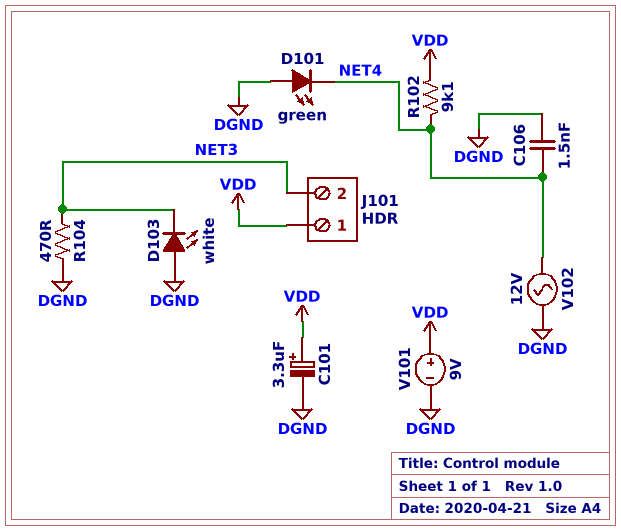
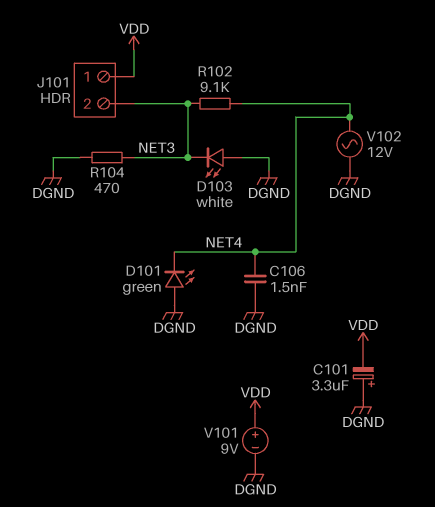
C101: 3.3uF (plus VDD, minus DGND) -> 3.3uF (plus DGND, minus VDD)
R102: 9.1k (NET4, VDD) -> 9.1k (NET3, NET4)

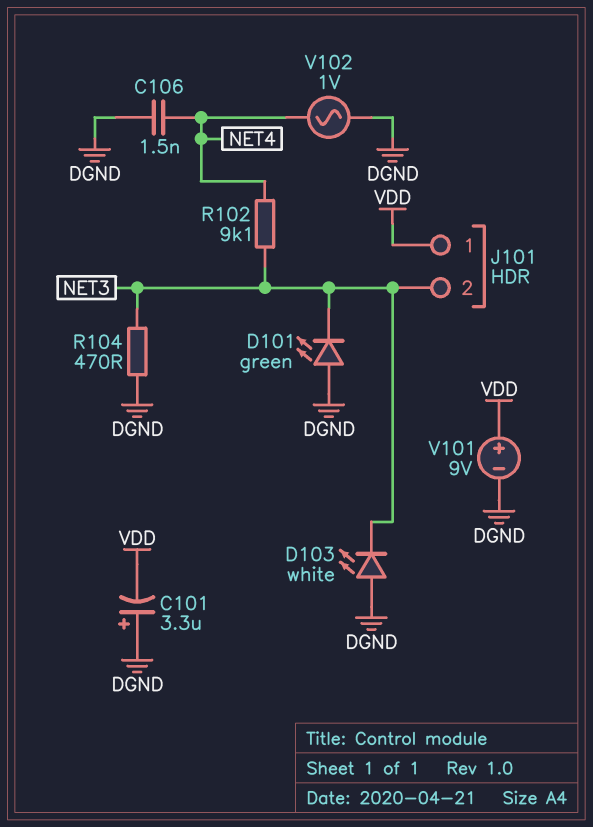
D101: LED green (A DGND, K NET4) -> LED green (A DGND, K NET3)
V102: AC 12V (DGND, NET4) -> AC 1V (DGND, NET4)

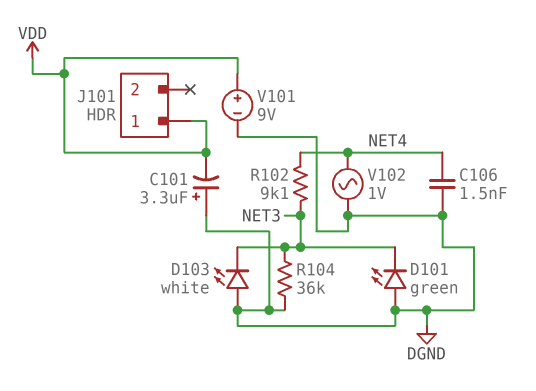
J101 pin 2: NET3 -> none
R104: 470 (DGND, NET3) -> 36k (DGND, NET3)

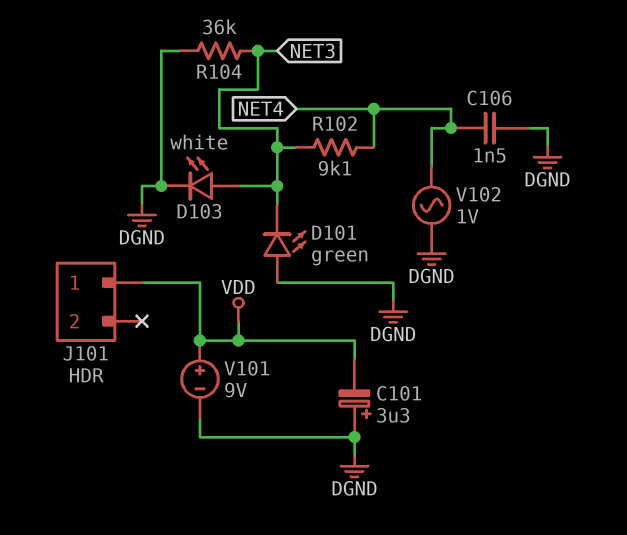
D103: LED white (A DGND, K NET3) -> LED white (A NET3, K DGND)

